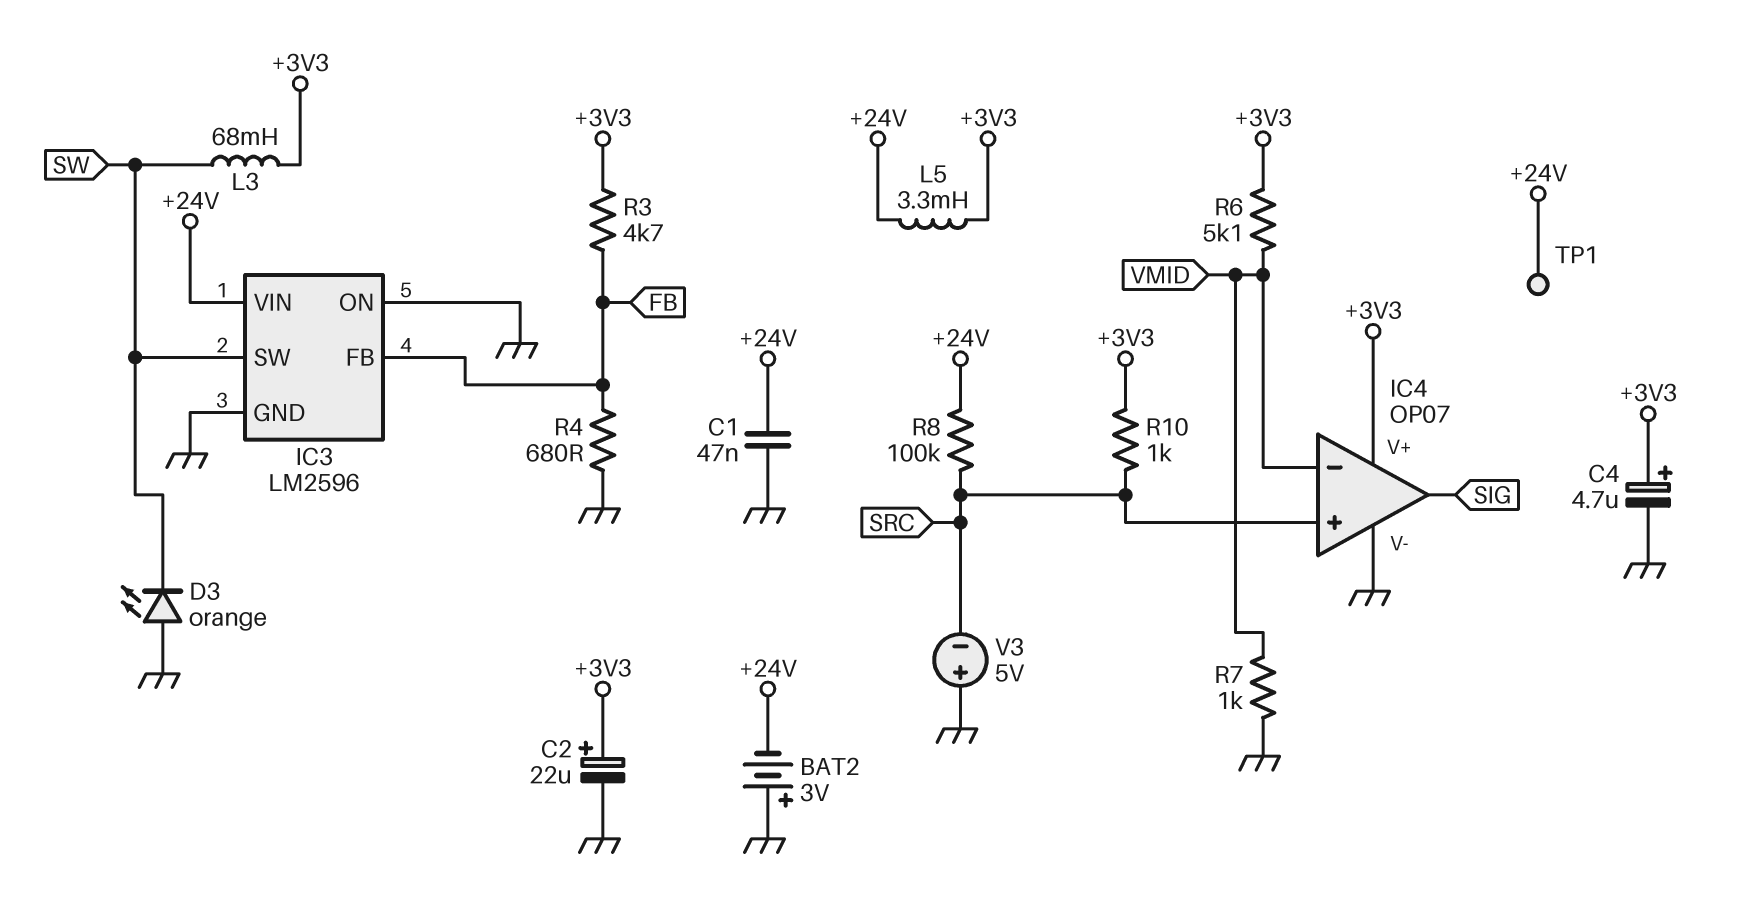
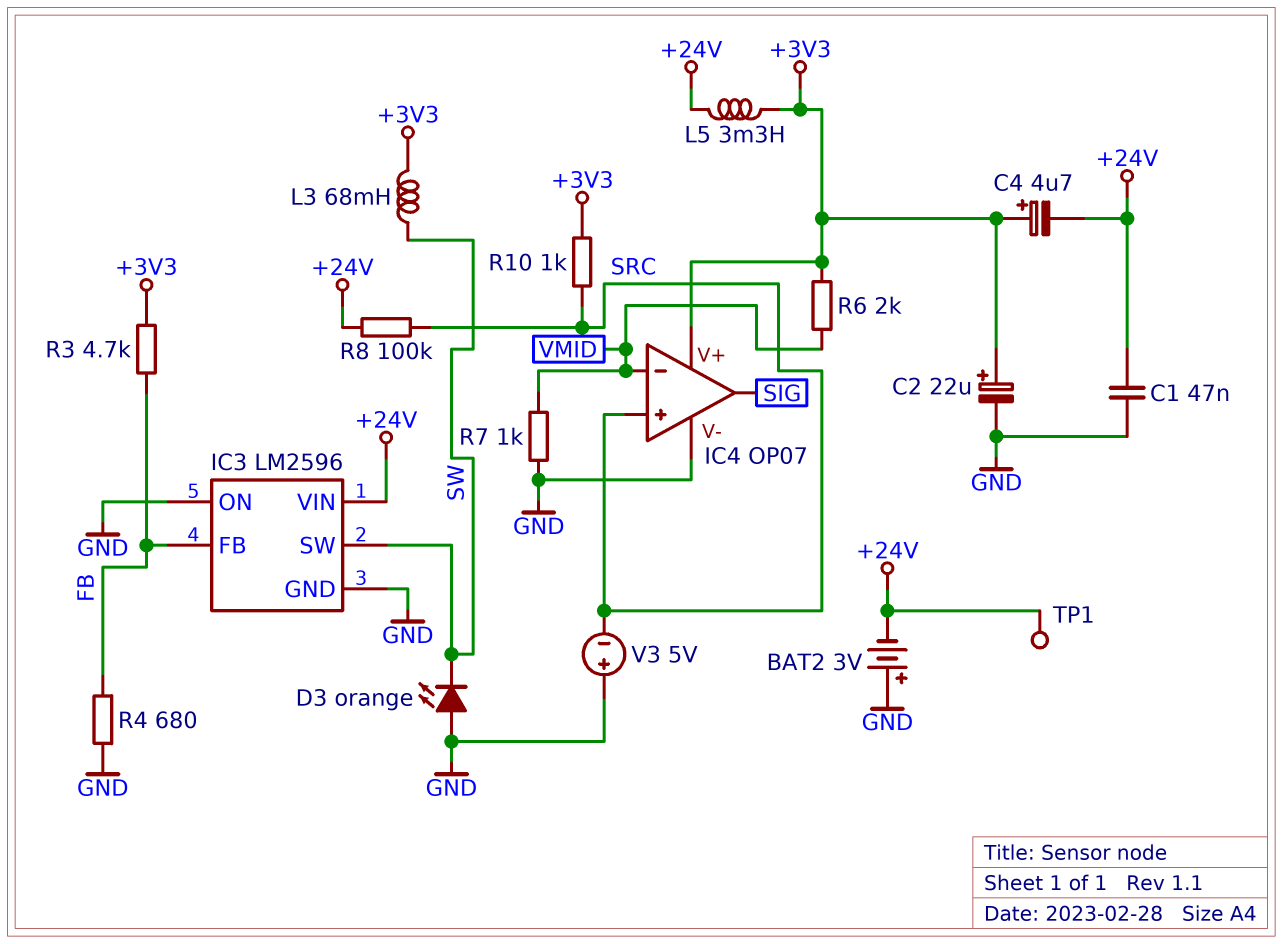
C4: 4.7uF (plus +3V3, minus GND) -> 4.7uF (plus +3V3, minus +24V)
R6: 5.1k (+3V3, VMID) -> 2k (+3V3, VMID)

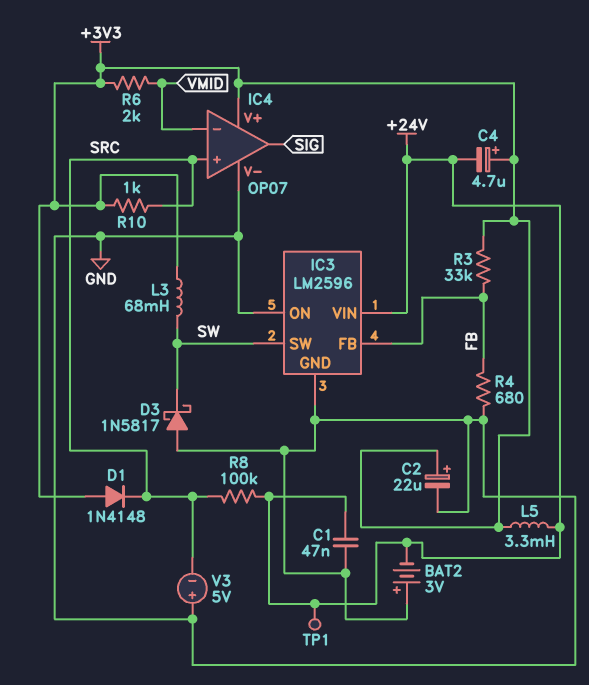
D1: none -> diode 1N4148 (A +3V3, K SRC)
D3: LED orange (A GND, K SW) -> schottky 1N5817 (A GND, K SW)
R3: 4.7k (+3V3, FB) -> 33k (+3V3, FB)
R7: 1k (GND, VMID) -> none

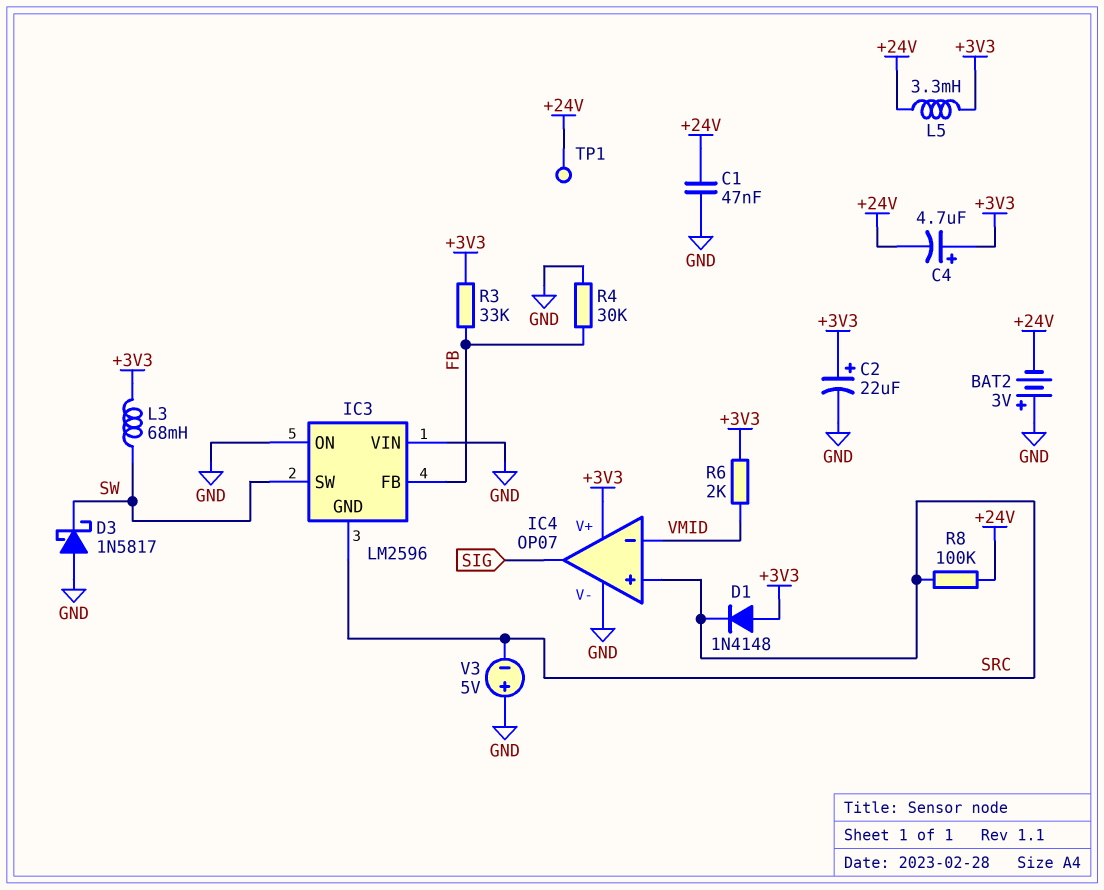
IC3 pin GND: GND -> SRC
IC3 pin VIN: +24V -> GND
R4: 680 (FB, GND) -> 30k (FB, GND)
R10: 1k (+3V3, SRC) -> none

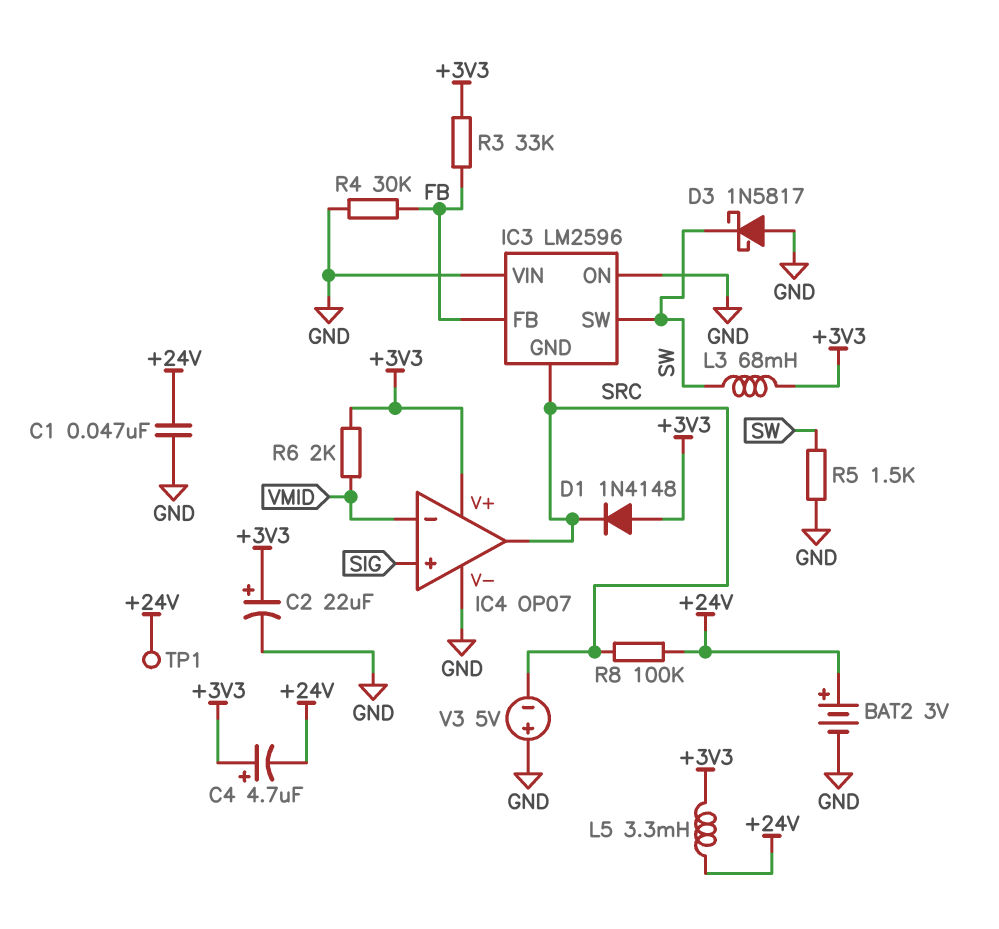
BAT2: 3V (plus GND, minus +24V) -> 3V (plus +24V, minus GND)
IC4 pin in+: SRC -> SIG
IC4 pin out: SIG -> SRC
R5: none -> 1.5k (GND, SW)

